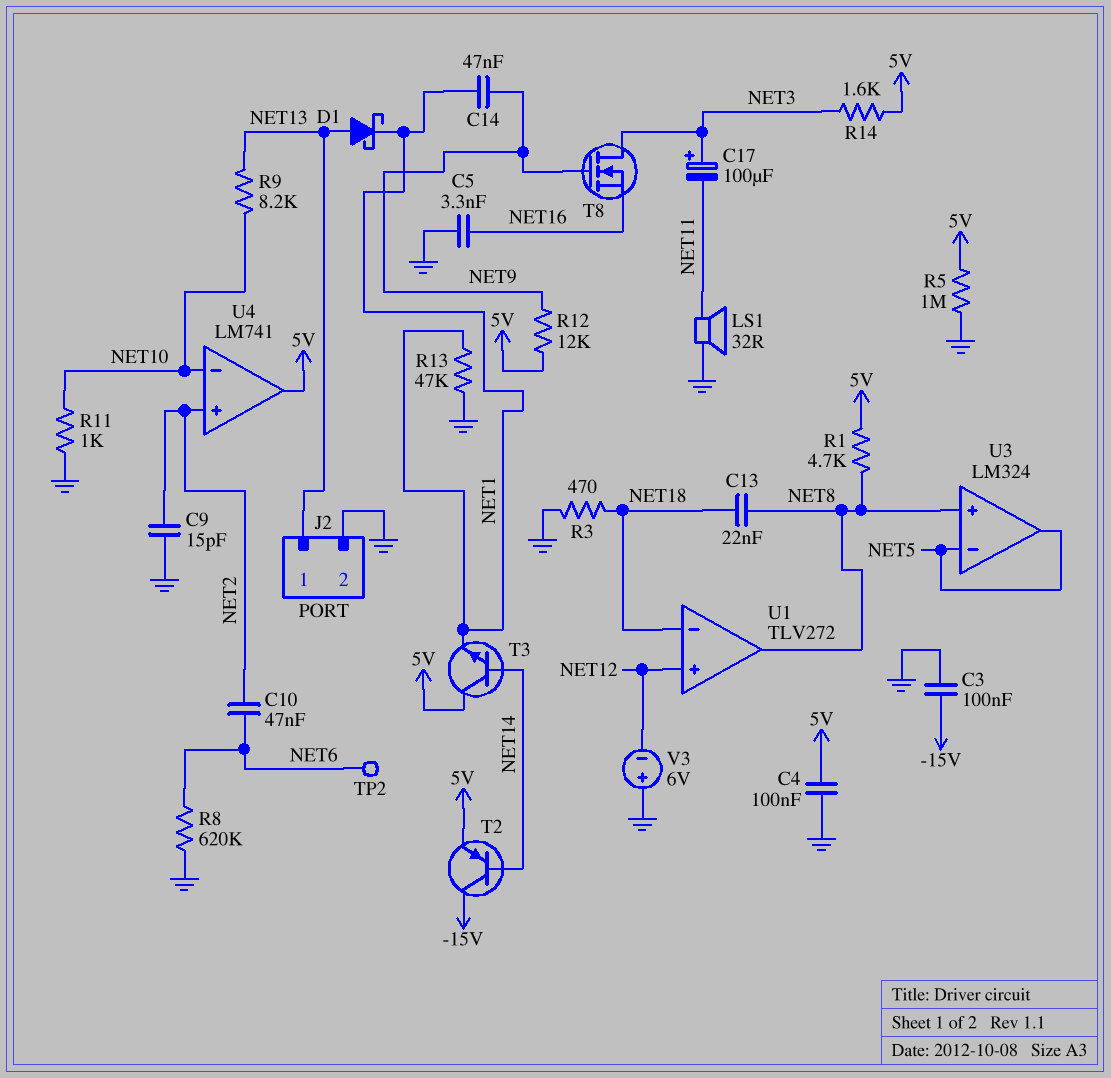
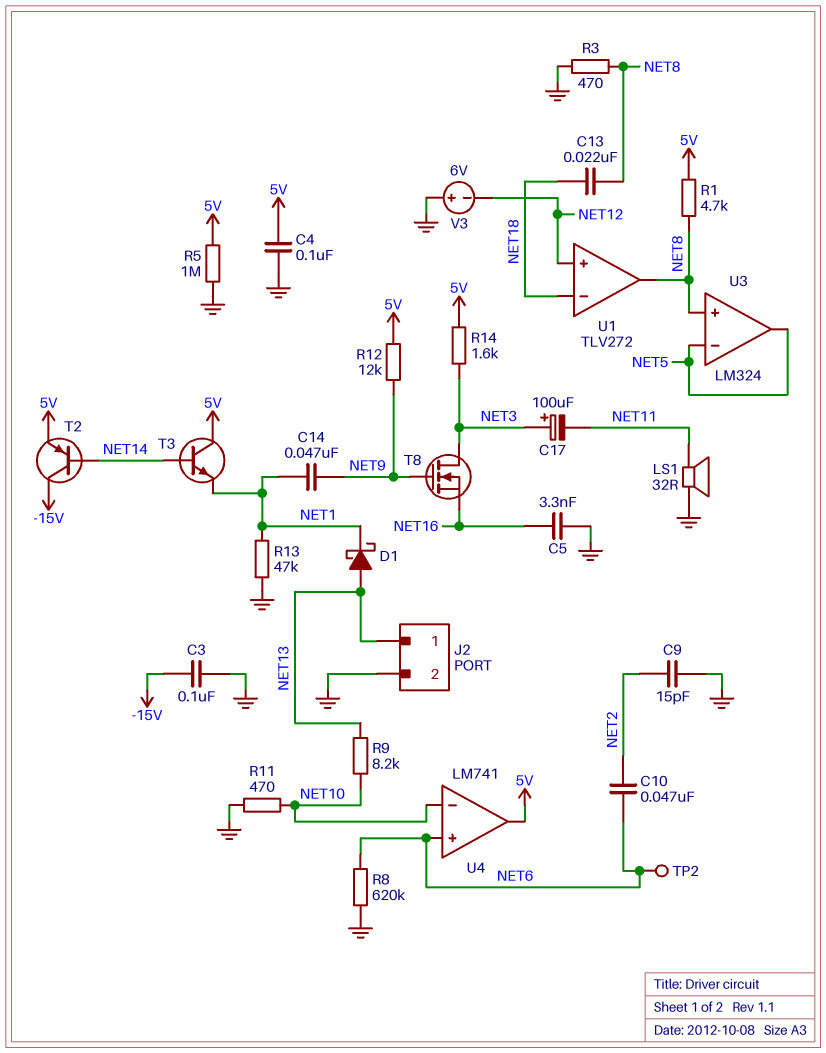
R3: 470 (GND, NET18) -> 470 (GND, NET8)
R11: 1k (GND, NET10) -> 470 (GND, NET10)
U4 pin in+: NET2 -> NET6

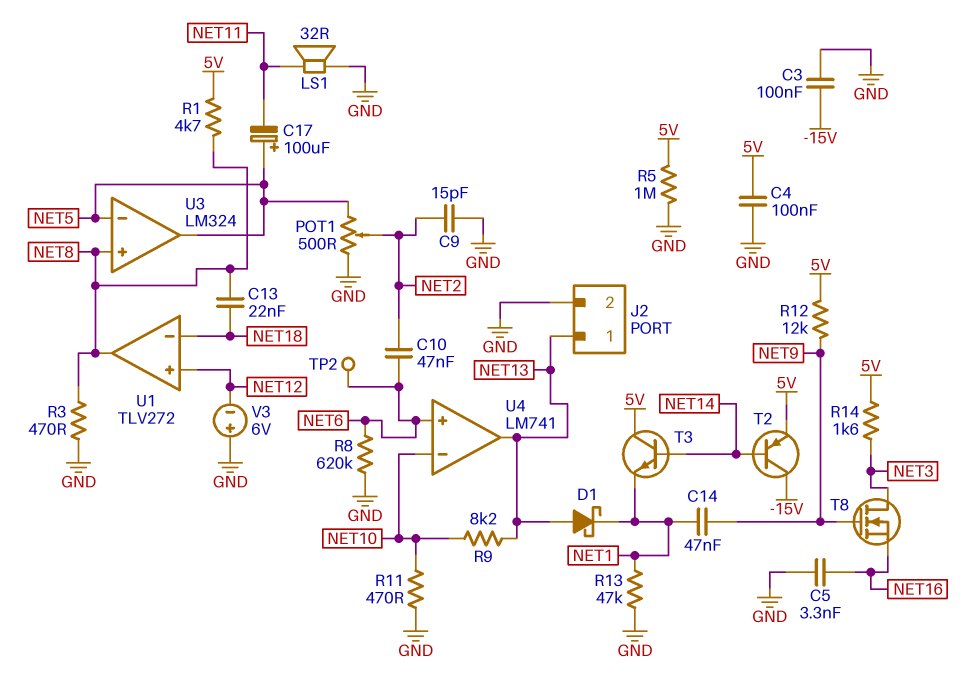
C17: 100uF (plus NET3, minus NET11) -> 100uF (plus NET5, minus NET11)
POT1: none -> 500 (GND, NET5, wiper NET2)
U4 pin out: 5V -> NET13

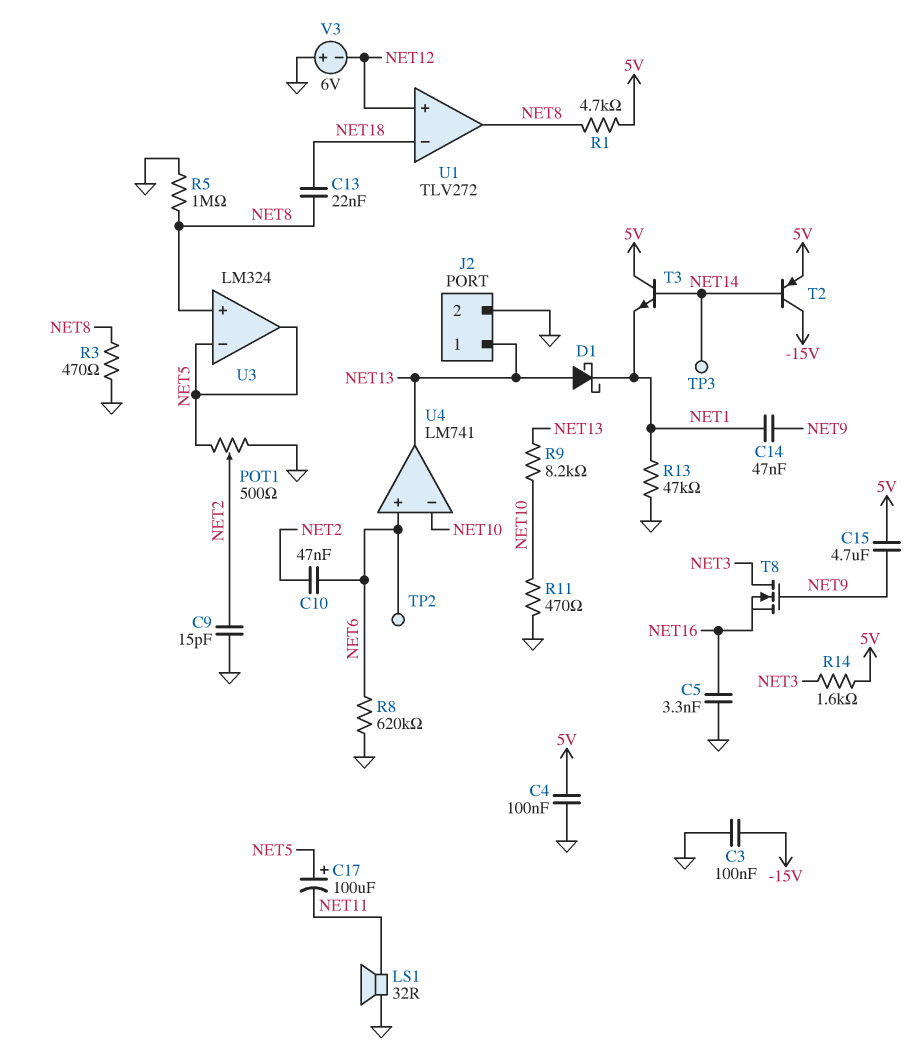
C15: none -> 4.7uF (5V, NET9)
R5: 1M (5V, GND) -> 1M (GND, NET8)
R12: 12k (5V, NET9) -> none
TP3: none -> test point (NET14)

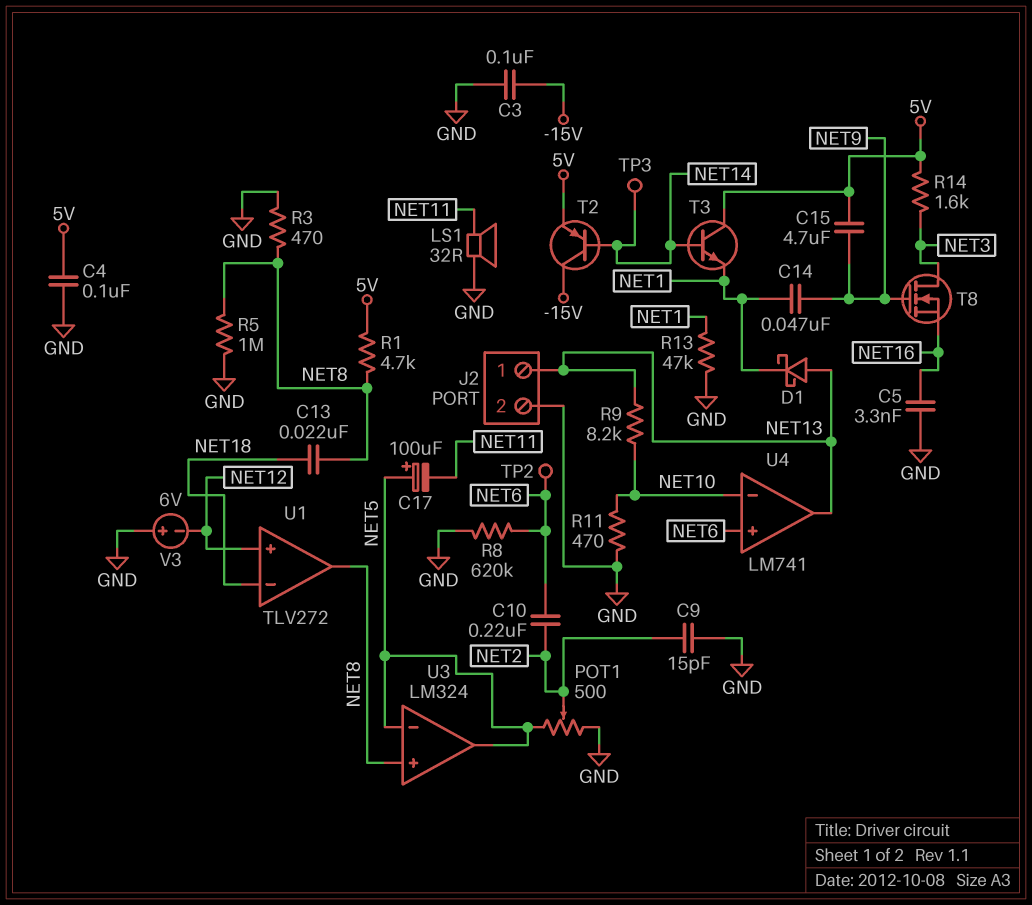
C10: 47nF (NET2, NET6) -> 220nF (NET2, NET6)

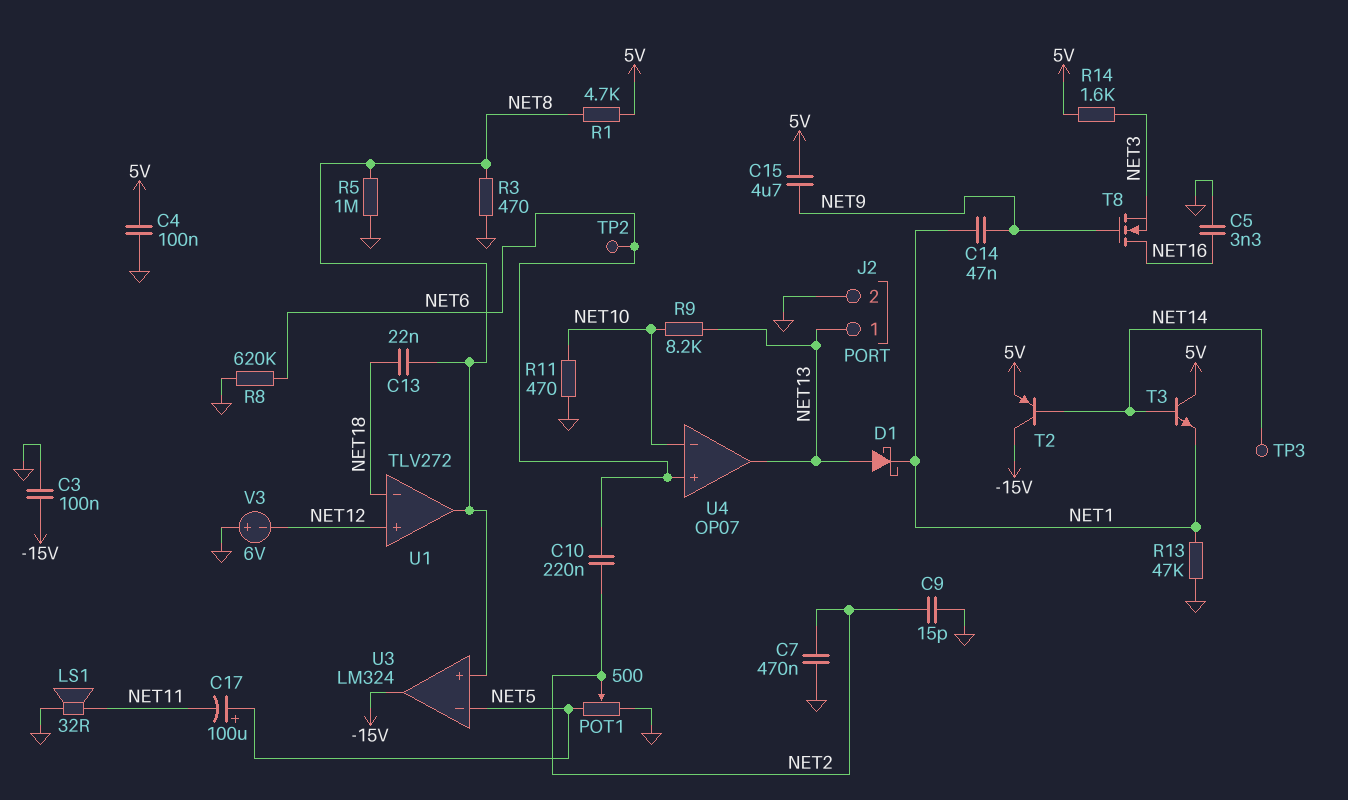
C7: none -> 470nF (GND, NET2)
T8: NMOS (G NET9, D NET3, S NET16) -> NMOS (G NET9, D NET16, S NET3)
U3 pin out: NET5 -> -15V
U4: LM741 -> OP07

